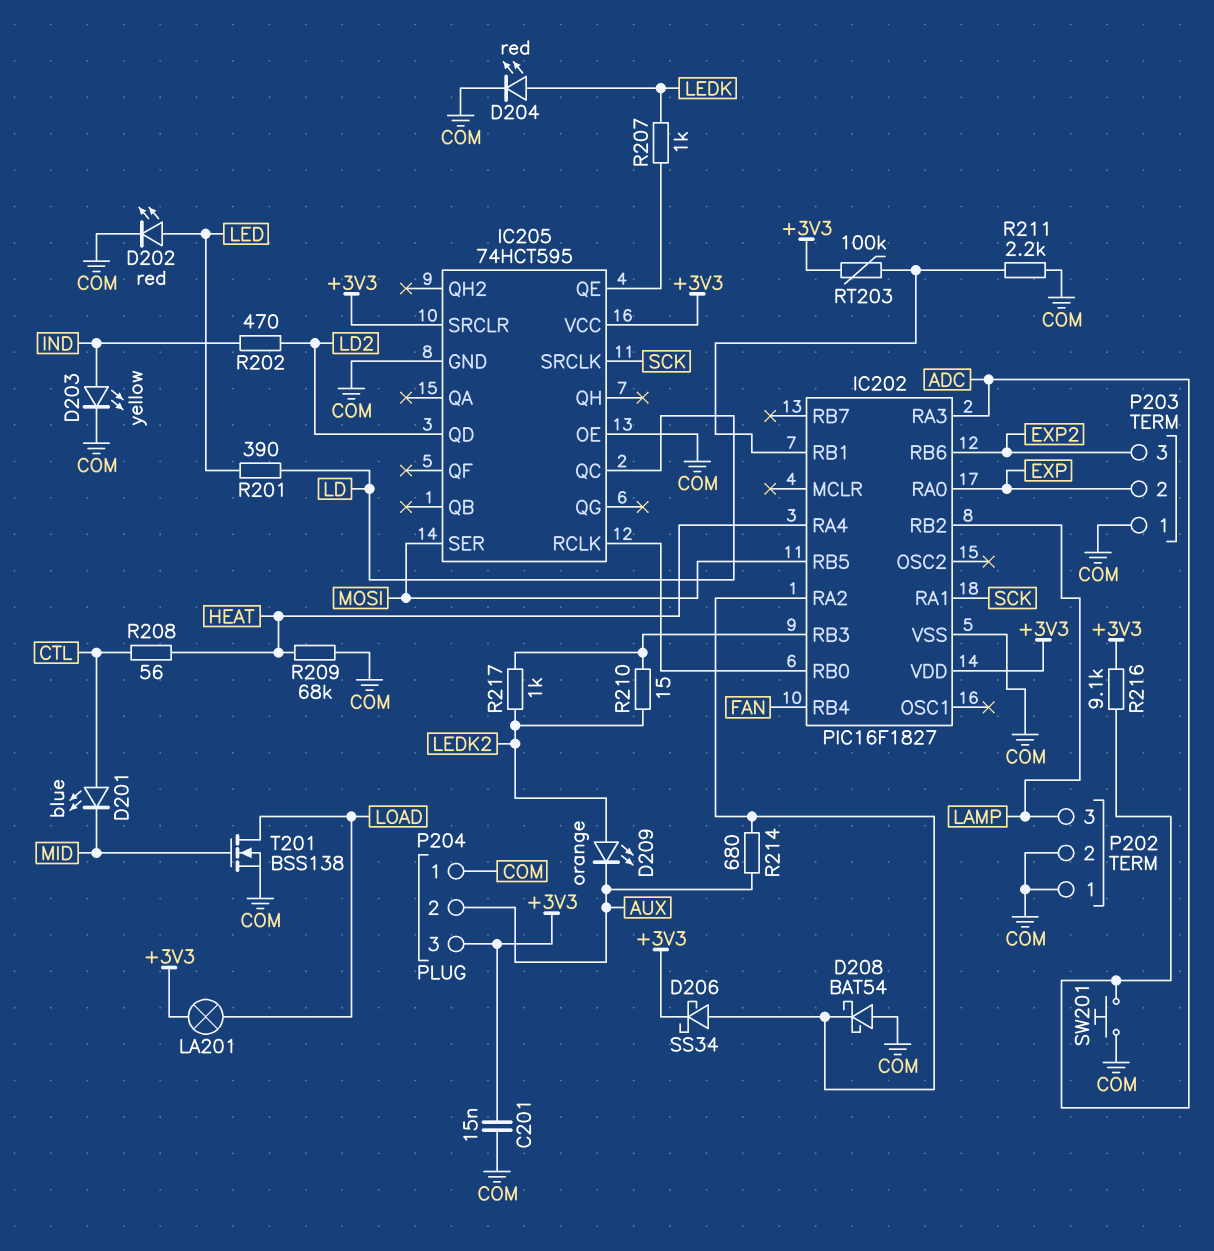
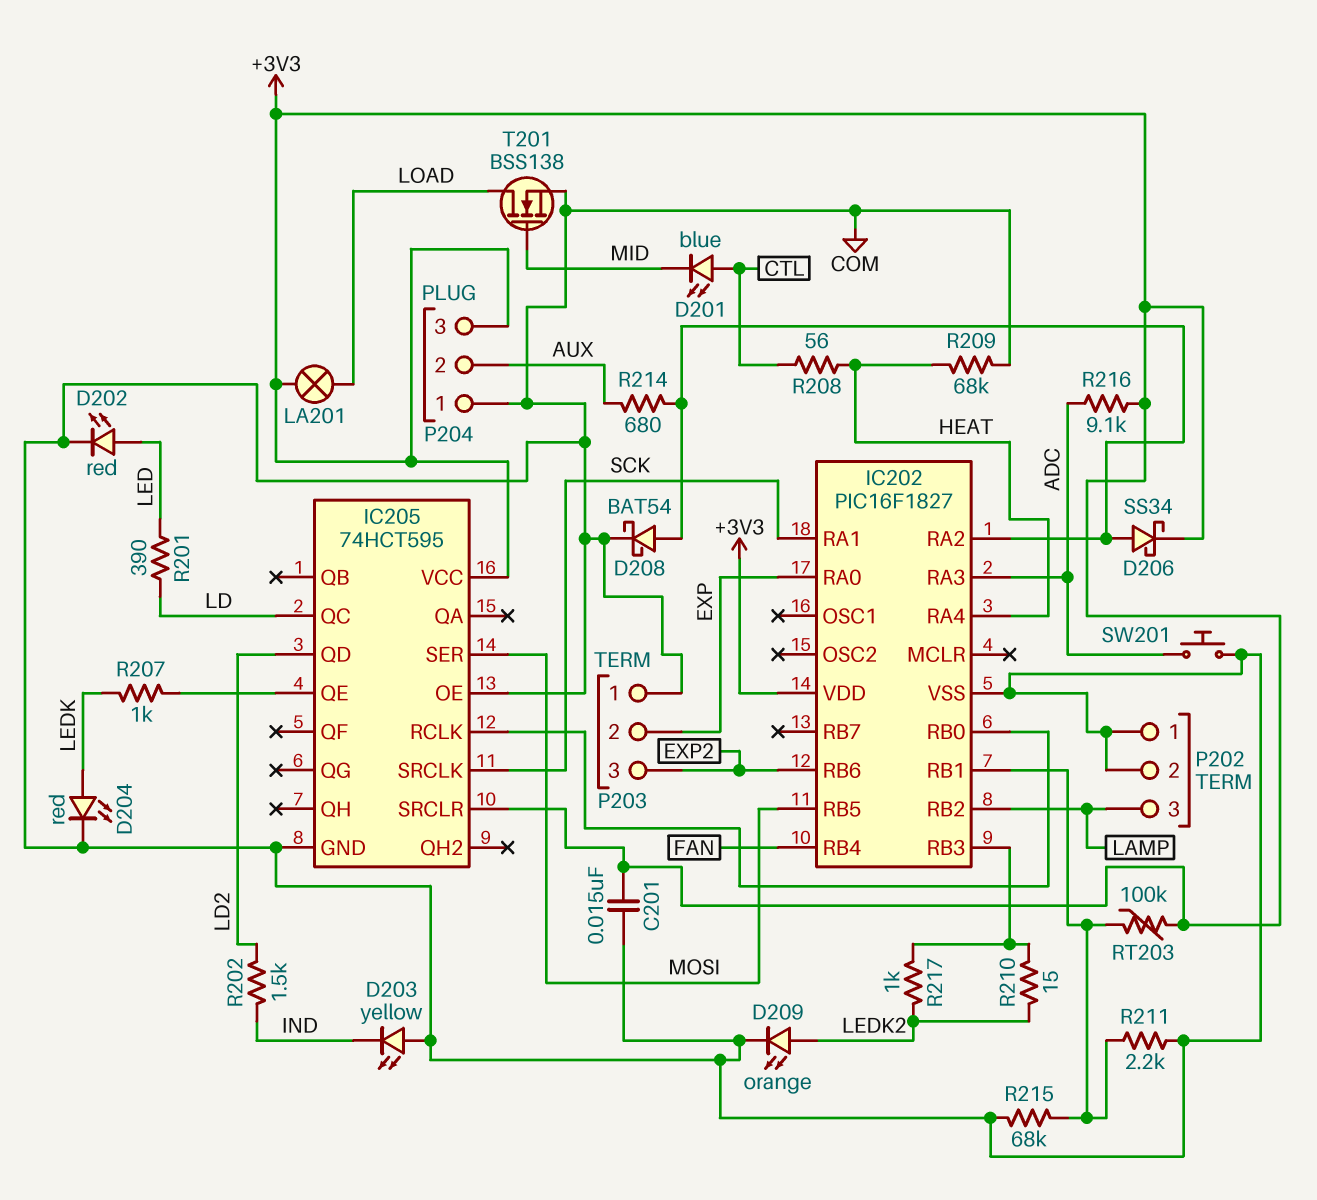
D203: LED yellow (A IND, K COM) -> LED yellow (A COM, K IND)
D208: schottky BAT54 (A COM, K IC202/RA2) -> schottky BAT54 (A IC202/RA2, K COM)
D209: LED orange (A LEDK2, K AUX) -> LED orange (A LEDK2, K COM)
R202: 470 (IND, LD2) -> 1.5k (IND, LD2)
R215: none -> 68k (COM, IC202/RB1)

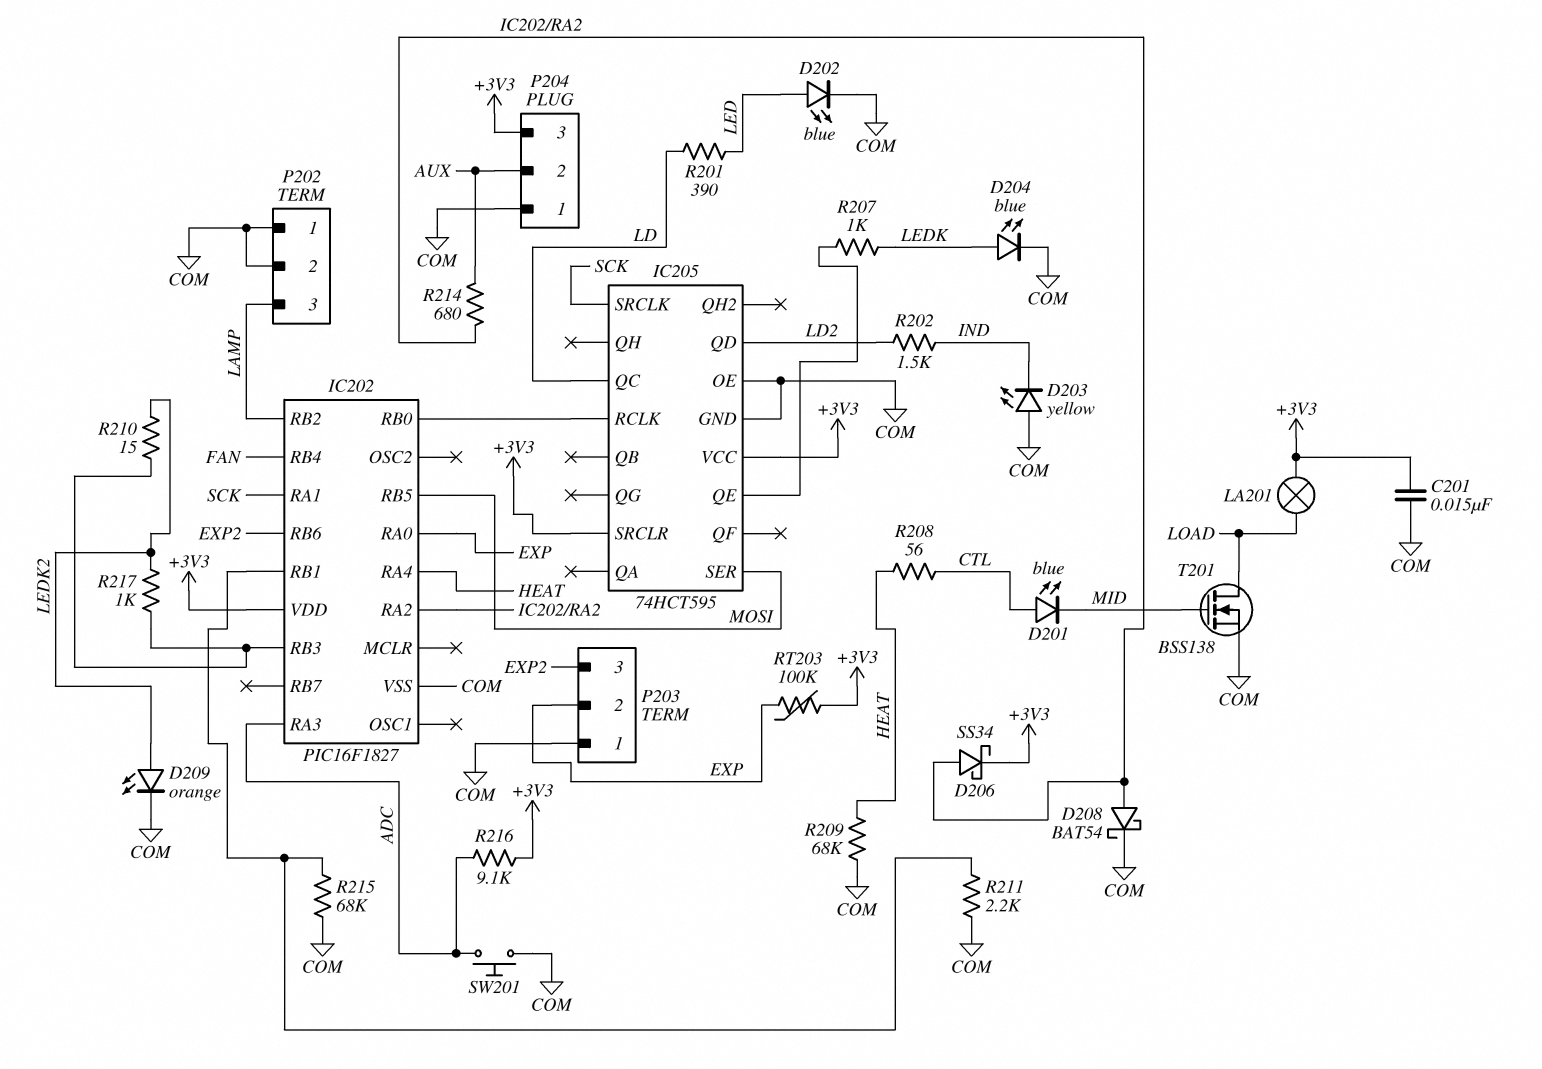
D202: LED red (A LED, K COM) -> LED blue (A LED, K COM)
D204: LED red (A LEDK, K COM) -> LED blue (A LEDK, K COM)
RT203: 100k (+3V3, IC202/RB1) -> 100k (+3V3, EXP)

